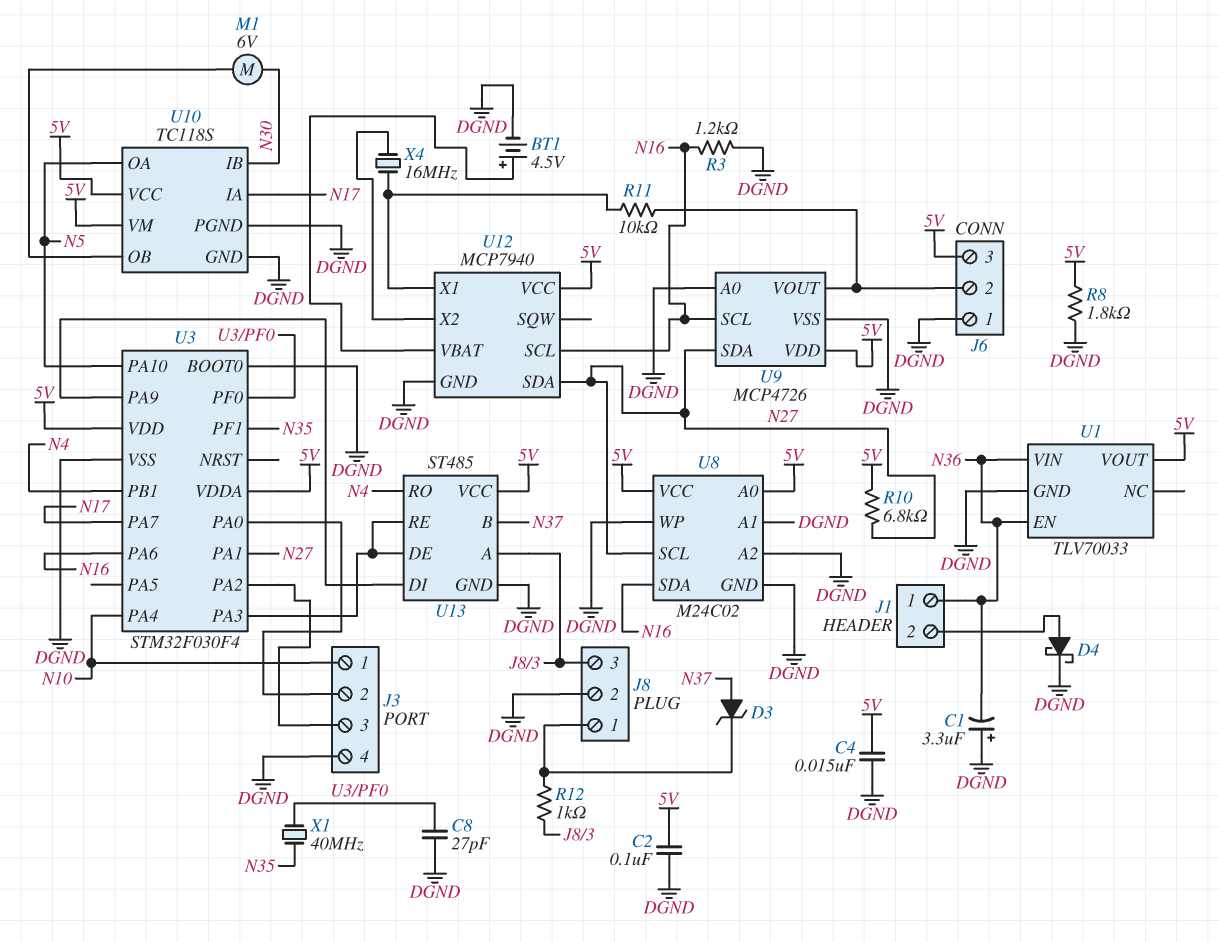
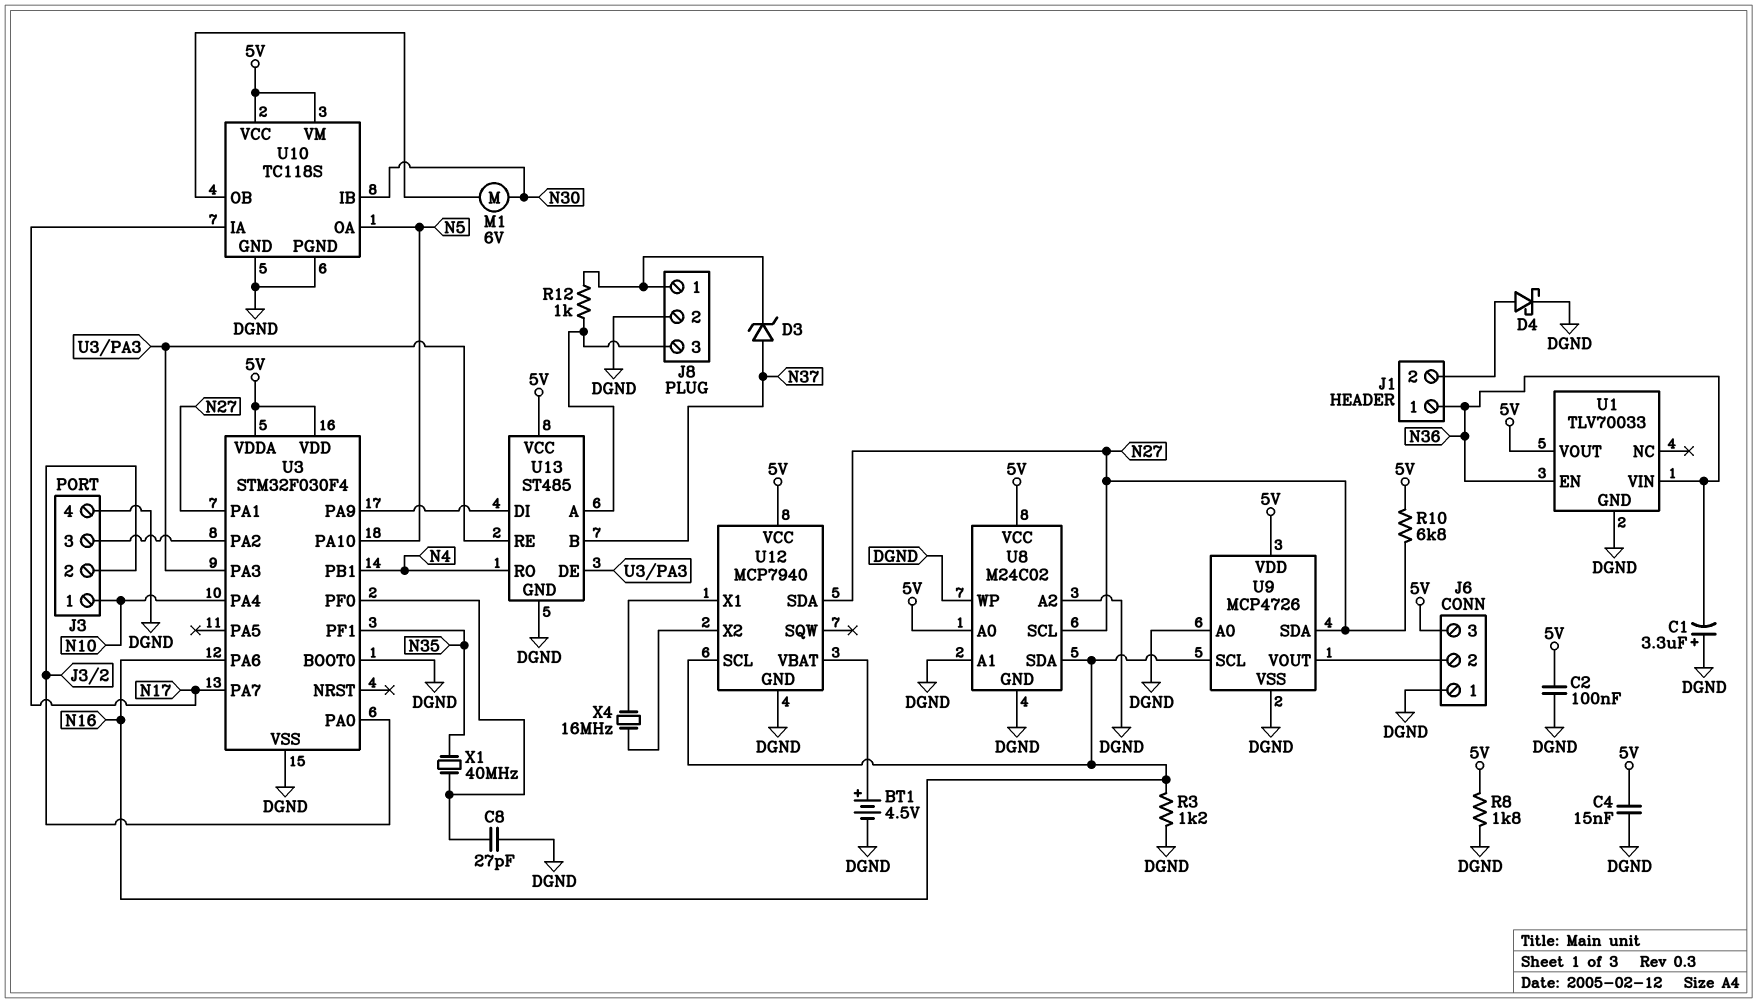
R11: 10k (J6/2, U12/X1) -> none

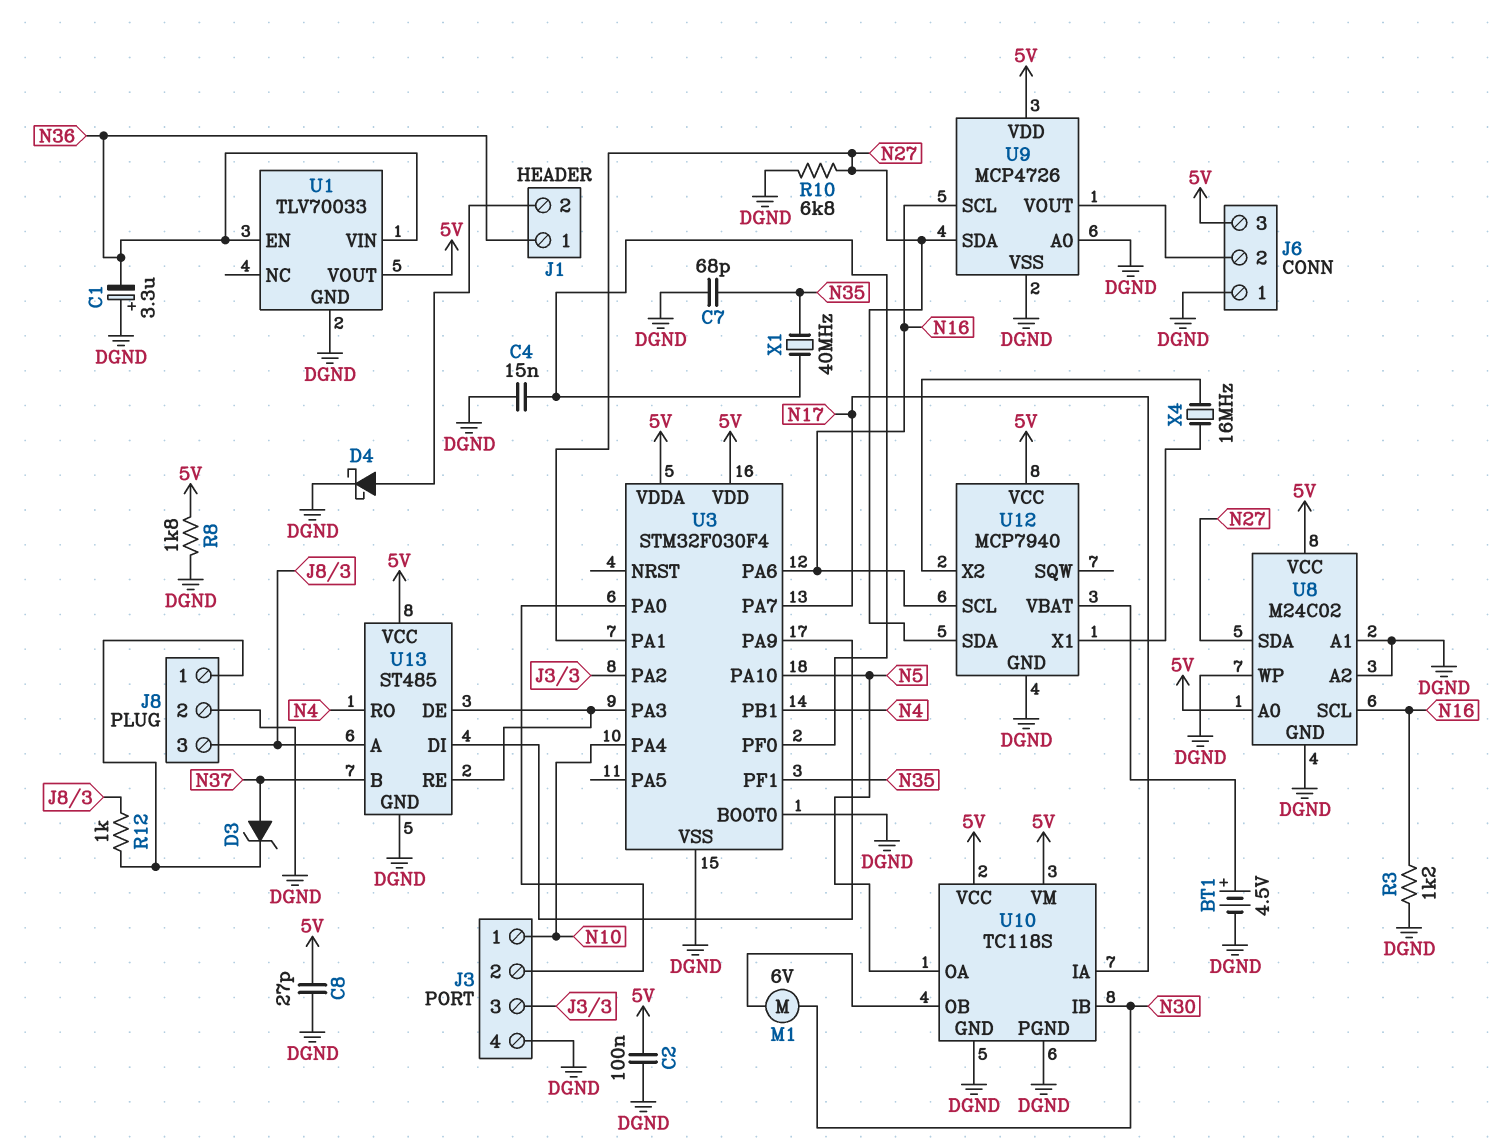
C4: 15nF (5V, DGND) -> 15nF (DGND, U3/PF0)
C7: none -> 68pF (DGND, N35)
C8: 27pF (DGND, U3/PF0) -> 27pF (5V, DGND)
R10: 6.8k (5V, N27) -> 6.8k (DGND, N27)
U8 pin SCL: N27 -> N16
U8 pin SDA: N16 -> N27

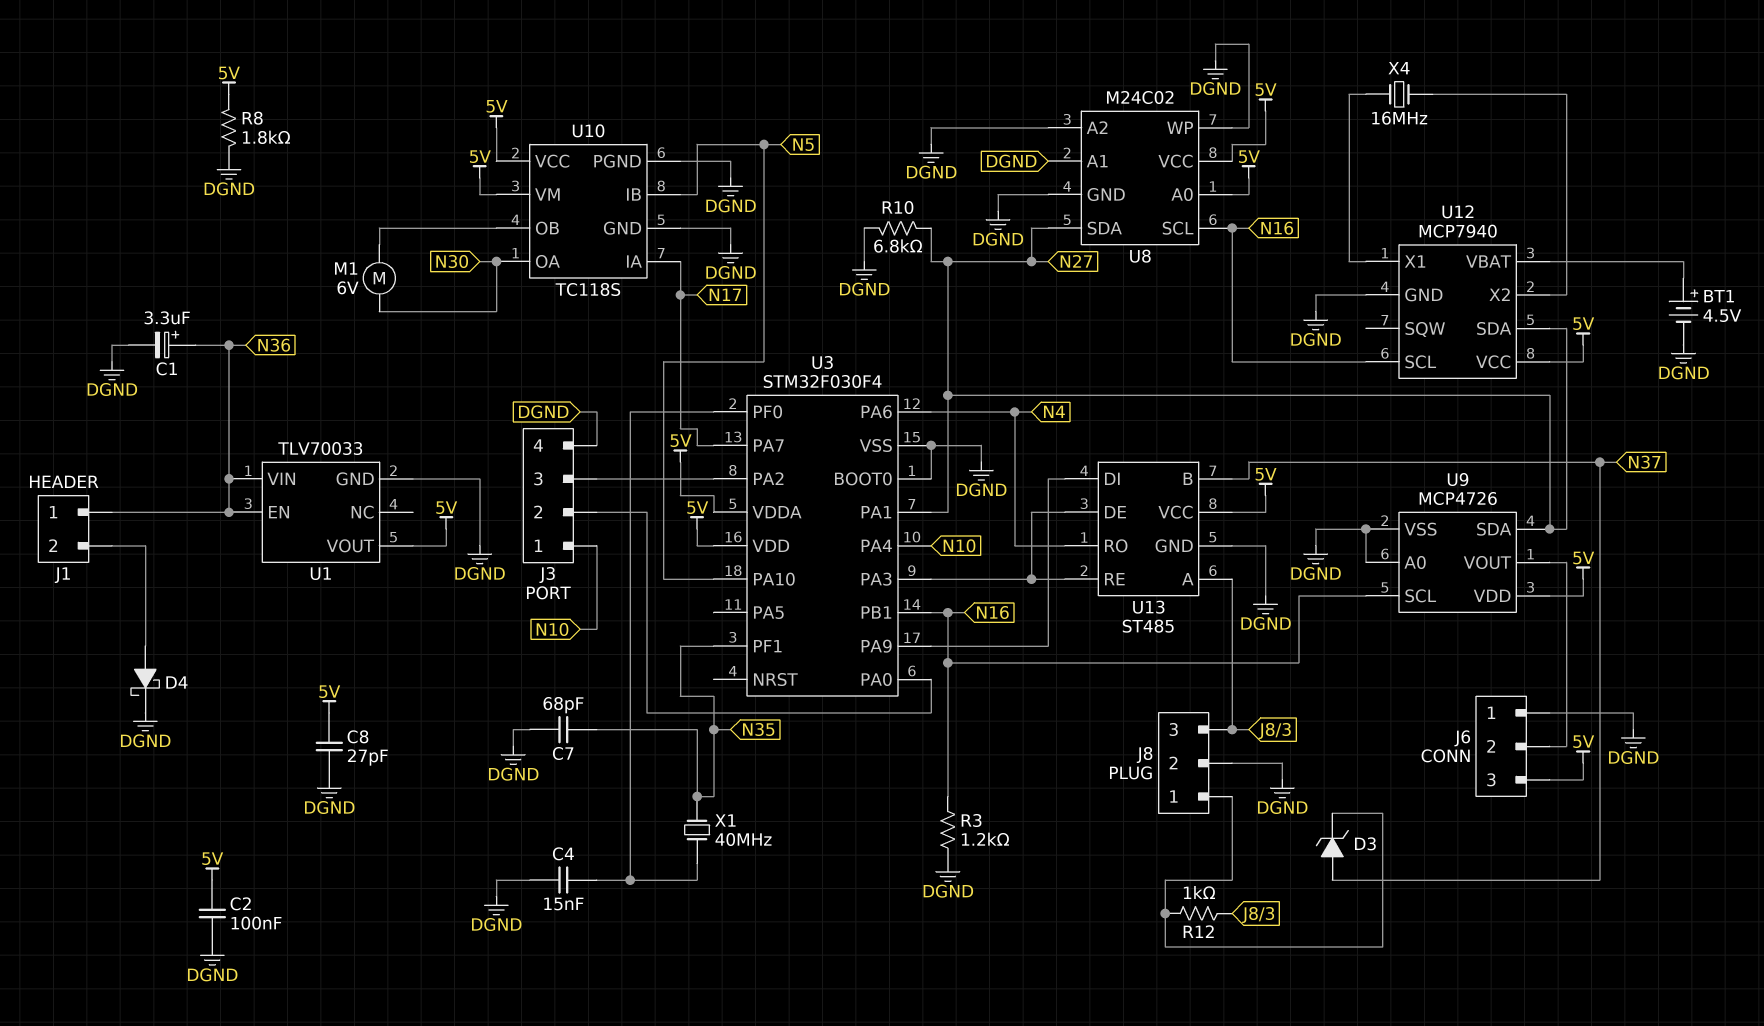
C1: 3.3uF (plus DGND, minus N36) -> 3.3uF (plus N36, minus DGND)
U3 pin PA6: N16 -> N4
U3 pin PB1: N4 -> N16
U10 pin IB: N30 -> N5
U10 pin OA: N5 -> N30

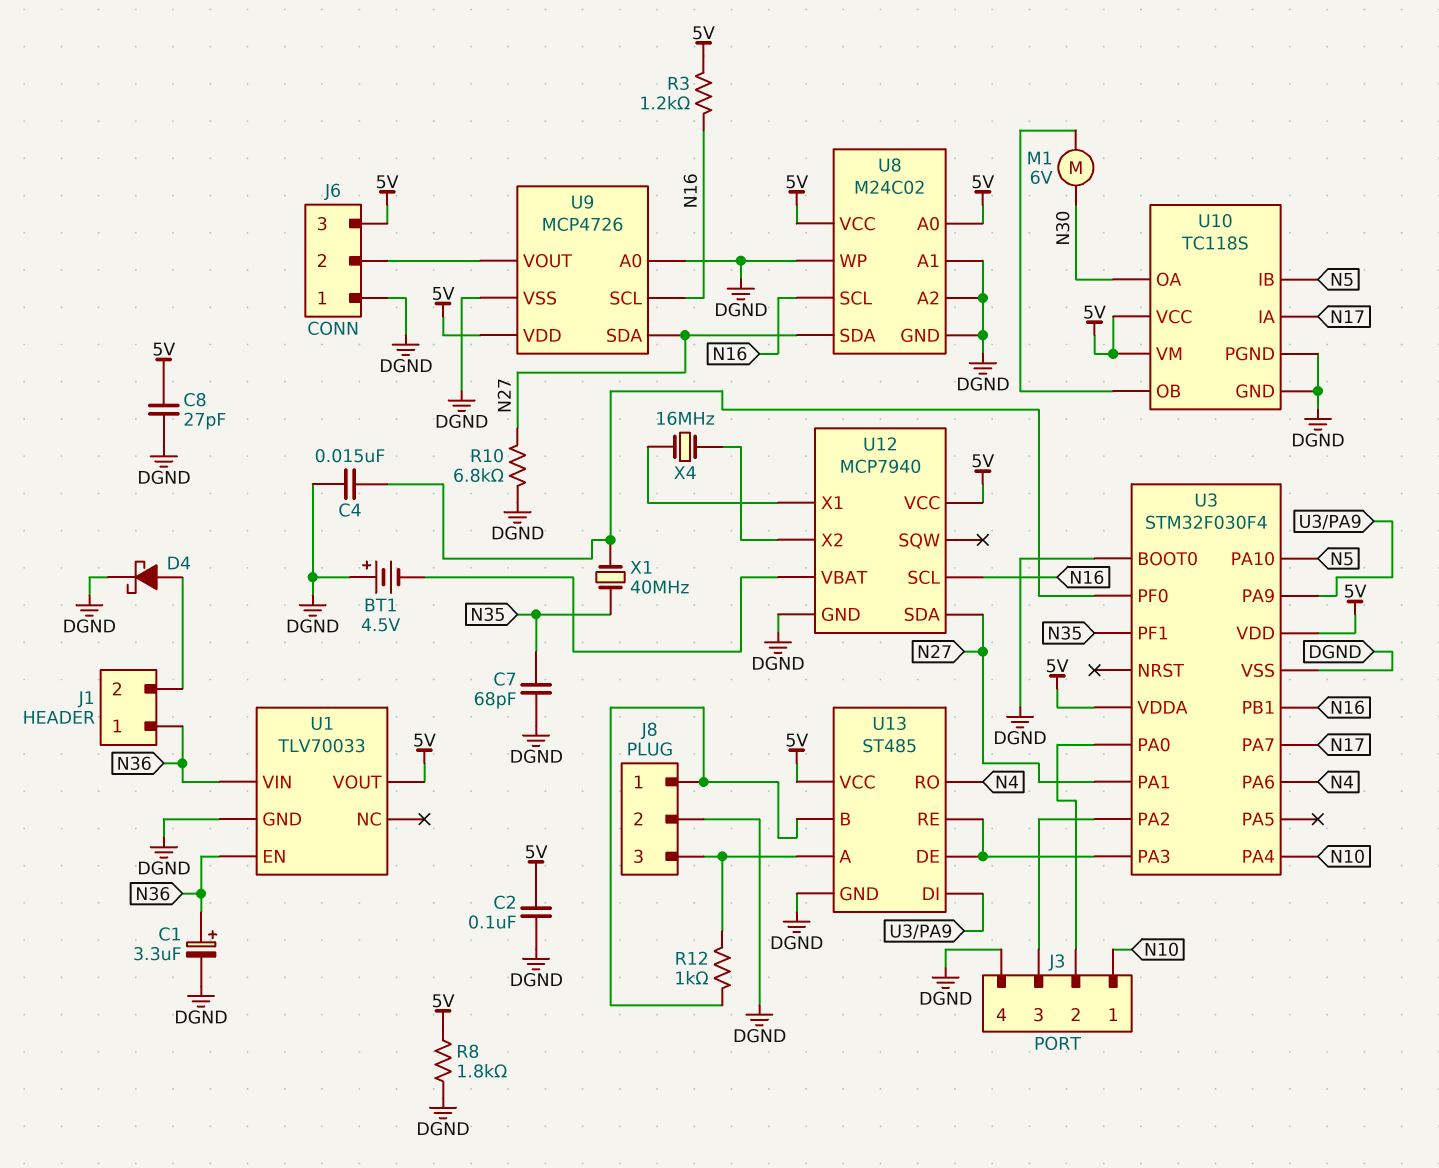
BT1: 4.5V (plus U12/VBAT, minus DGND) -> 4.5V (plus DGND, minus U12/VBAT)
D3: zener (A N37, K J8/1) -> none
R3: 1.2k (DGND, N16) -> 1.2k (5V, N16)
U13 pin B: N37 -> J8/1

